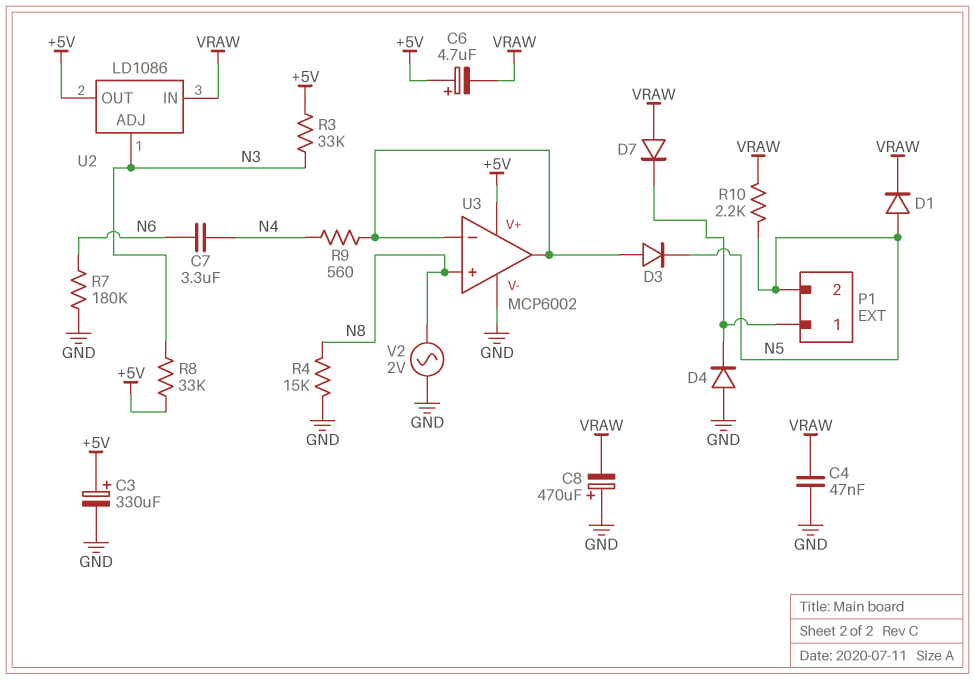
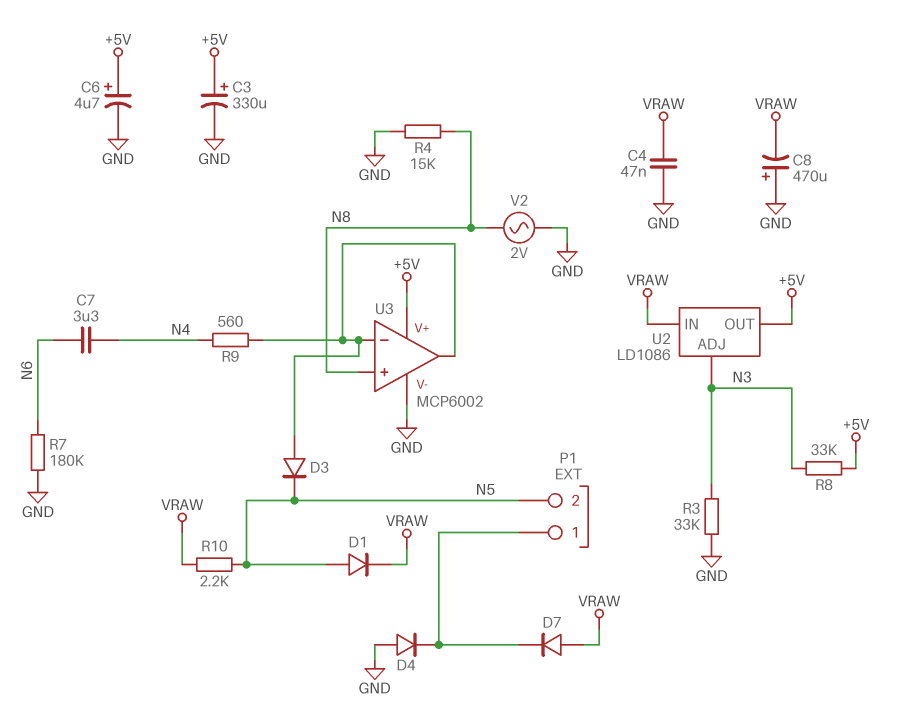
C6: 4.7uF (plus +5V, minus VRAW) -> 4.7uF (plus +5V, minus GND)
R3: 33k (+5V, N3) -> 33k (GND, N3)

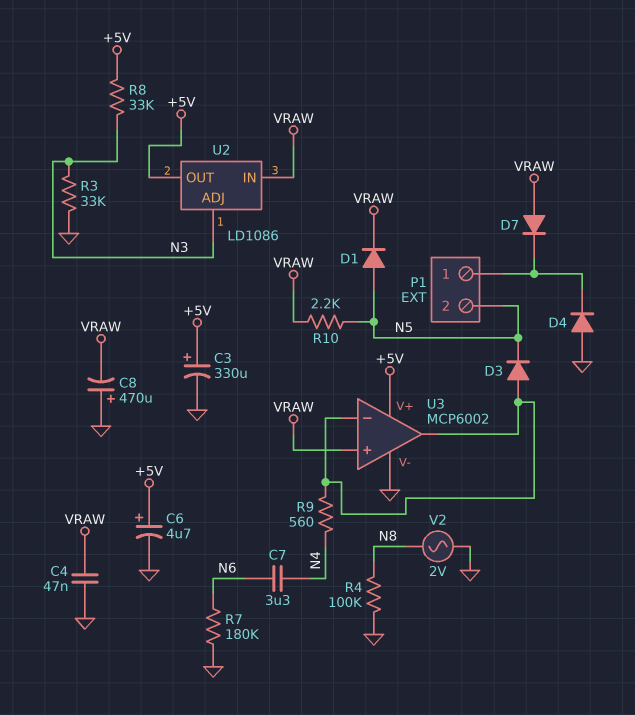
R4: 15k (GND, N8) -> 100k (GND, N8)
U3 pin in+: N8 -> VRAW

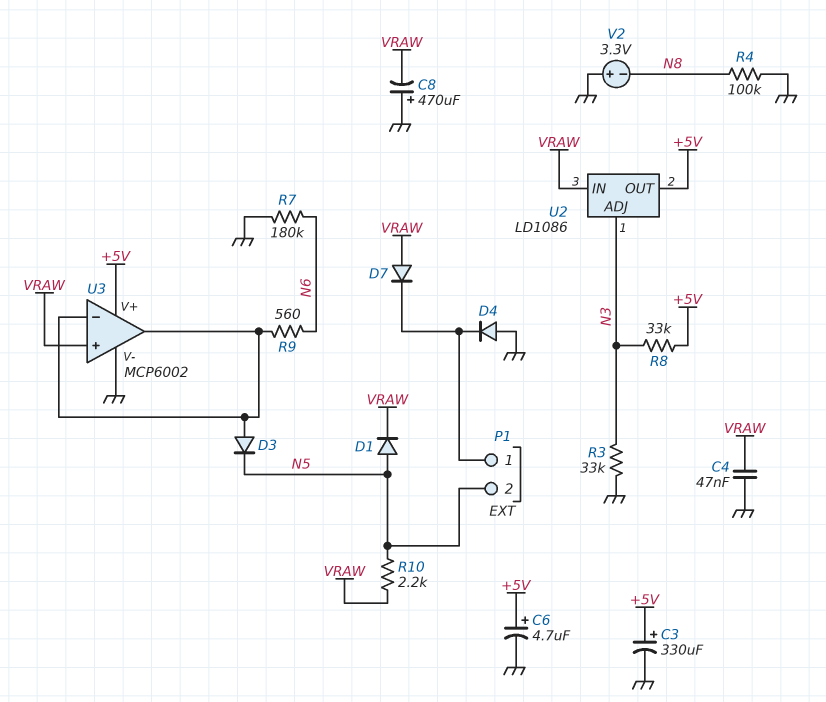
C7: 3.3uF (N4, N6) -> none
R9: 560 (N4, U3/in-) -> 560 (N6, U3/in-)
V2: AC 2V (GND, N8) -> 3.3V (plus GND, minus N8)

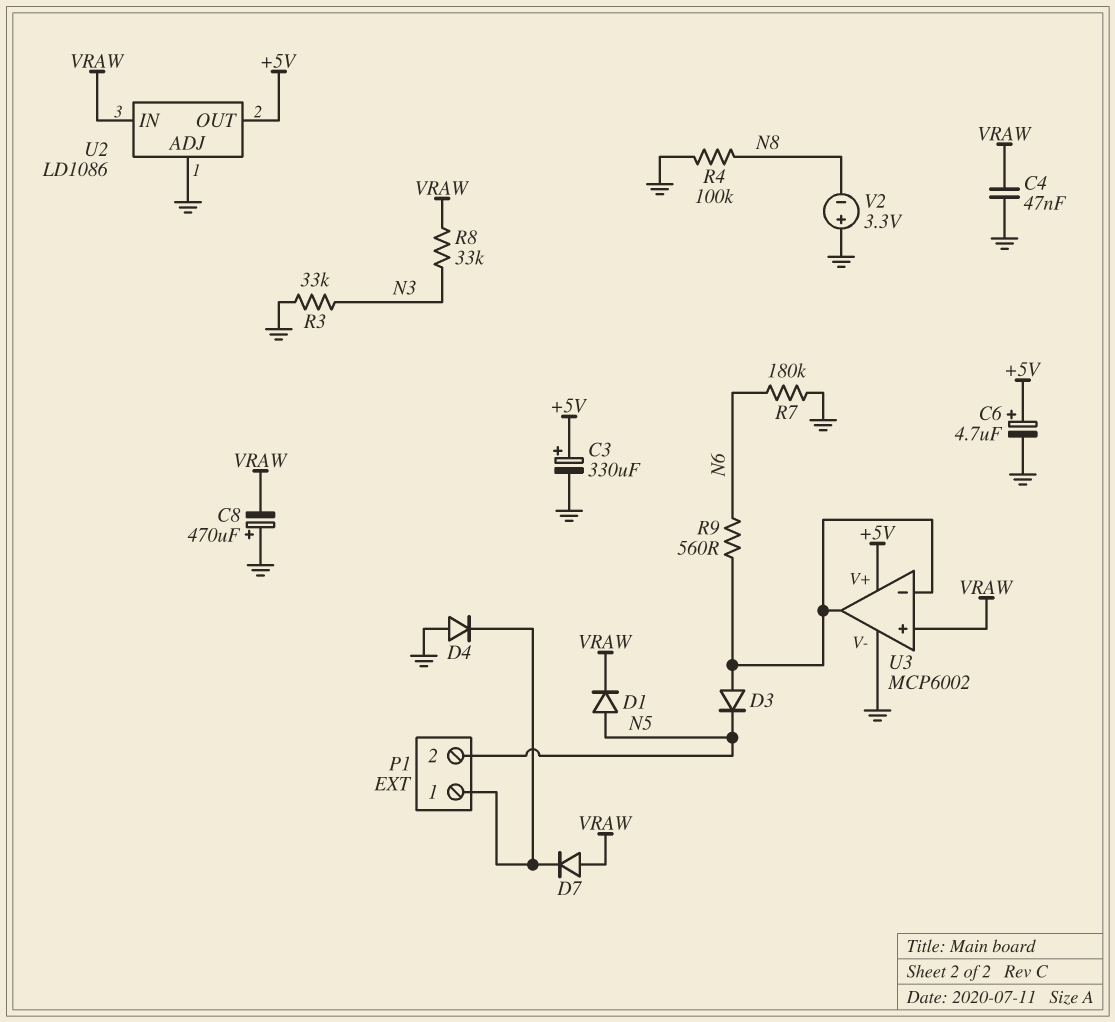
R8: 33k (+5V, N3) -> 33k (N3, VRAW)
R10: 2.2k (N5, VRAW) -> none
U2 pin ADJ: N3 -> GND

